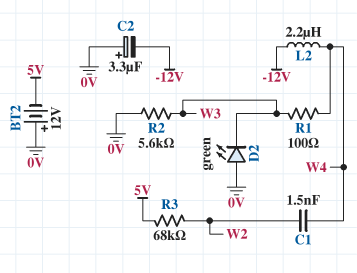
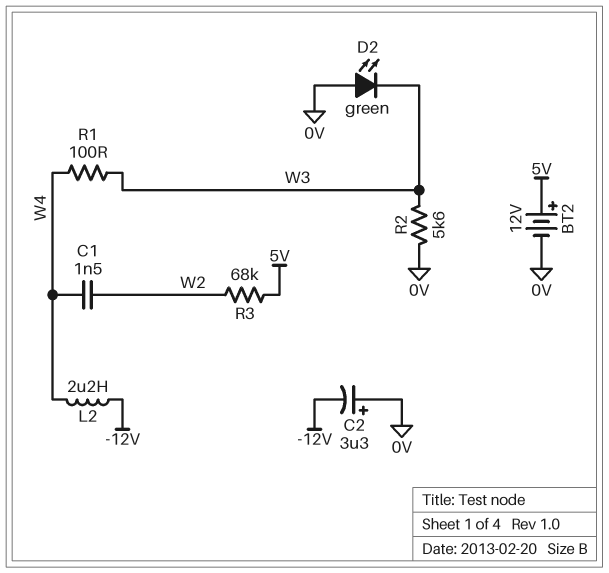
BT2: 12V (plus 0V, minus 5V) -> 12V (plus 5V, minus 0V)

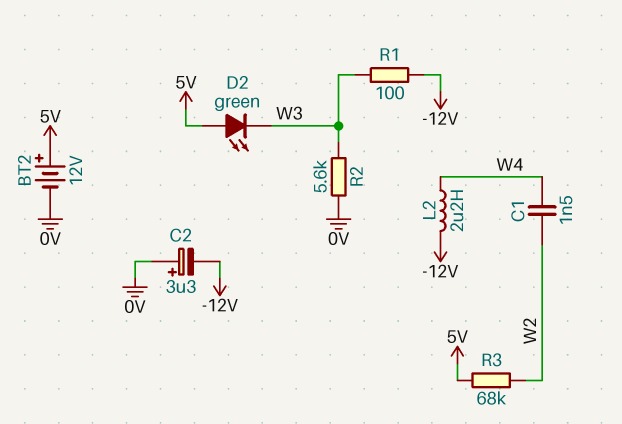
D2: LED green (A 0V, K W3) -> LED green (A 5V, K W3)
R1: 100 (W3, W4) -> 100 (-12V, W3)

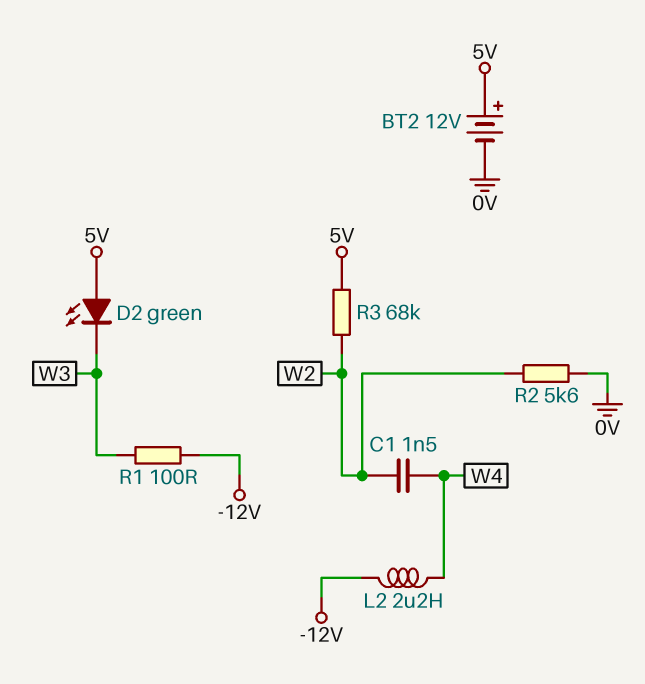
C2: 3.3uF (plus 0V, minus -12V) -> none
R2: 5.6k (0V, W3) -> 5.6k (0V, W2)

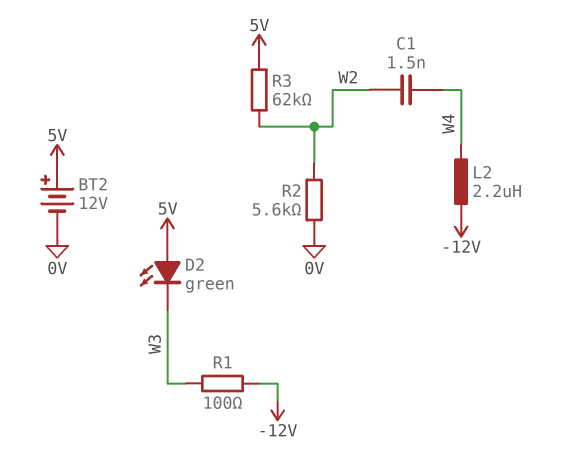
R3: 68k (5V, W2) -> 62k (5V, W2)

